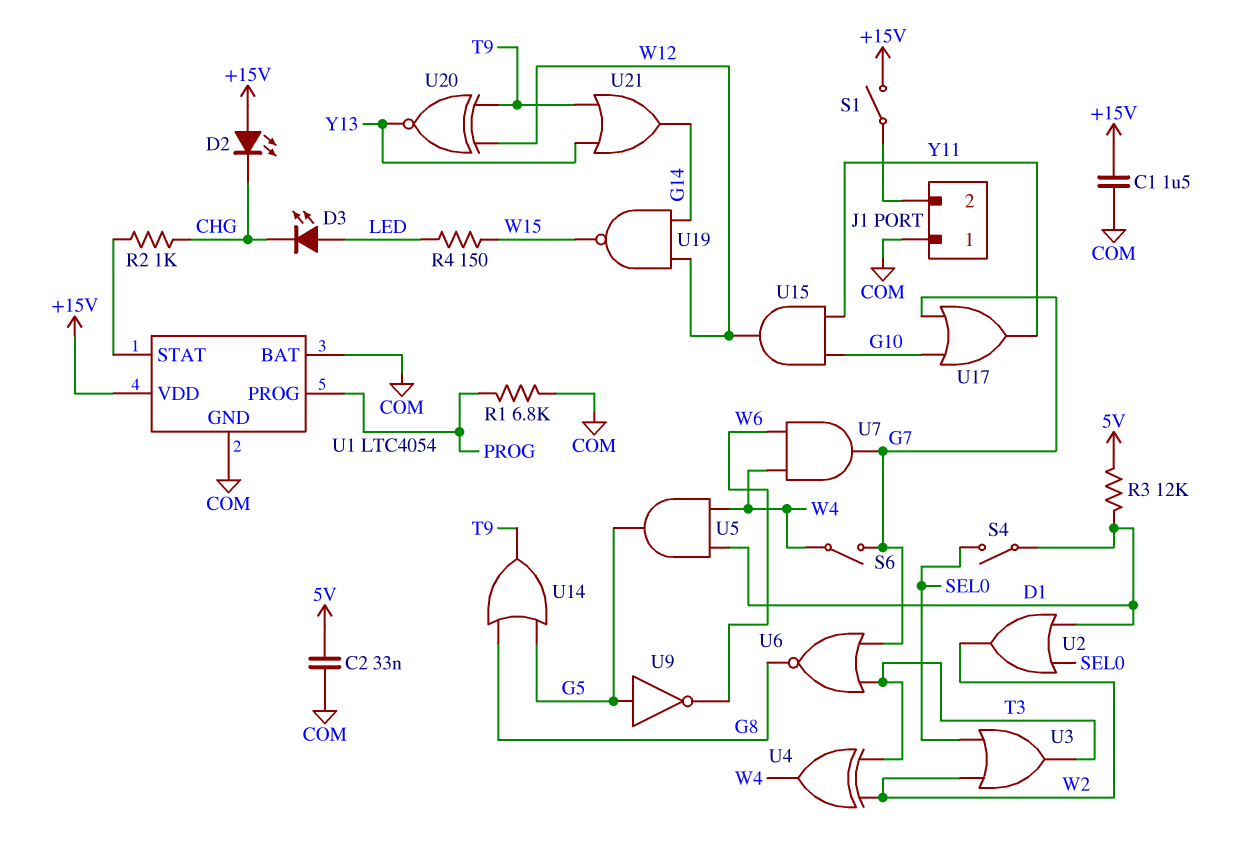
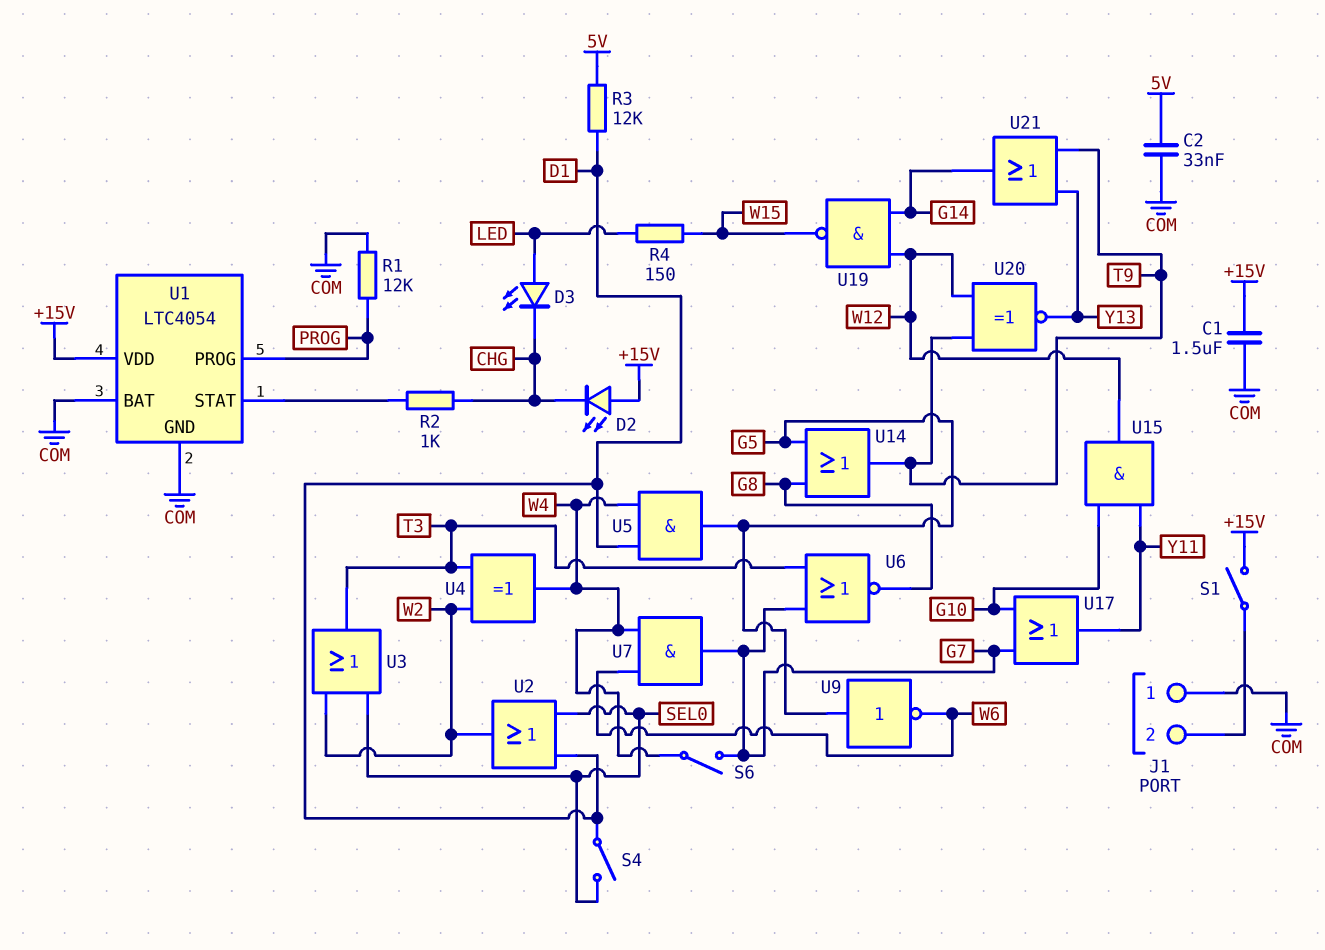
R1: 6.8k (COM, PROG) -> 12k (COM, PROG)

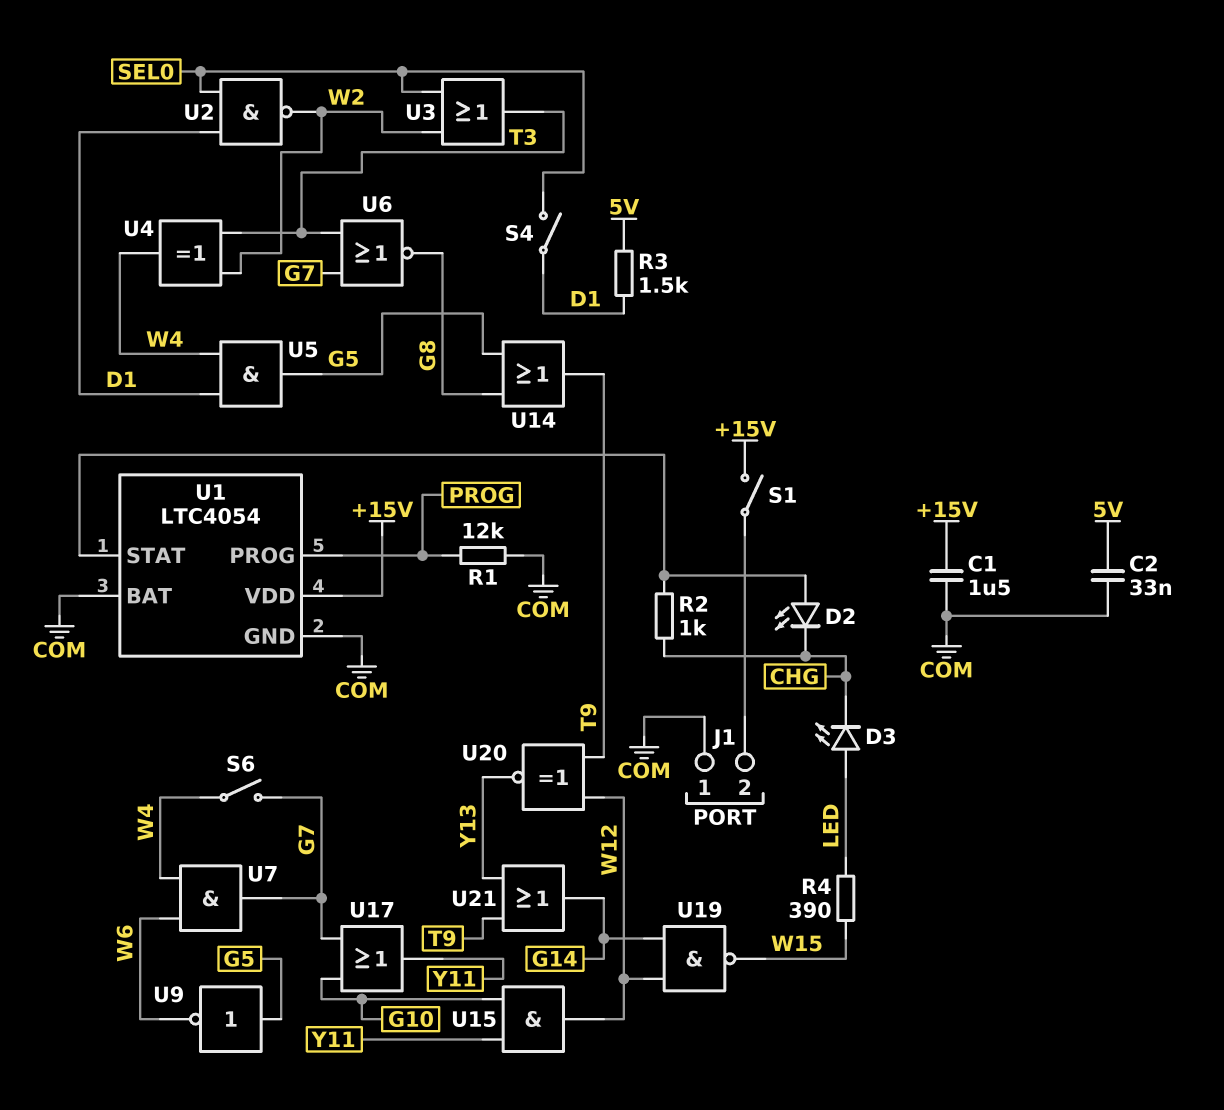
D2: LED (A +15V, K CHG) -> LED (A U1/STAT, K CHG)
R3: 12k (5V, D1) -> 1.5k (5V, D1)
R4: 150 (LED, W15) -> 390 (LED, W15)
U2: OR (in D1, in SEL0, out W2) -> NAND (in D1, in SEL0, out W2)

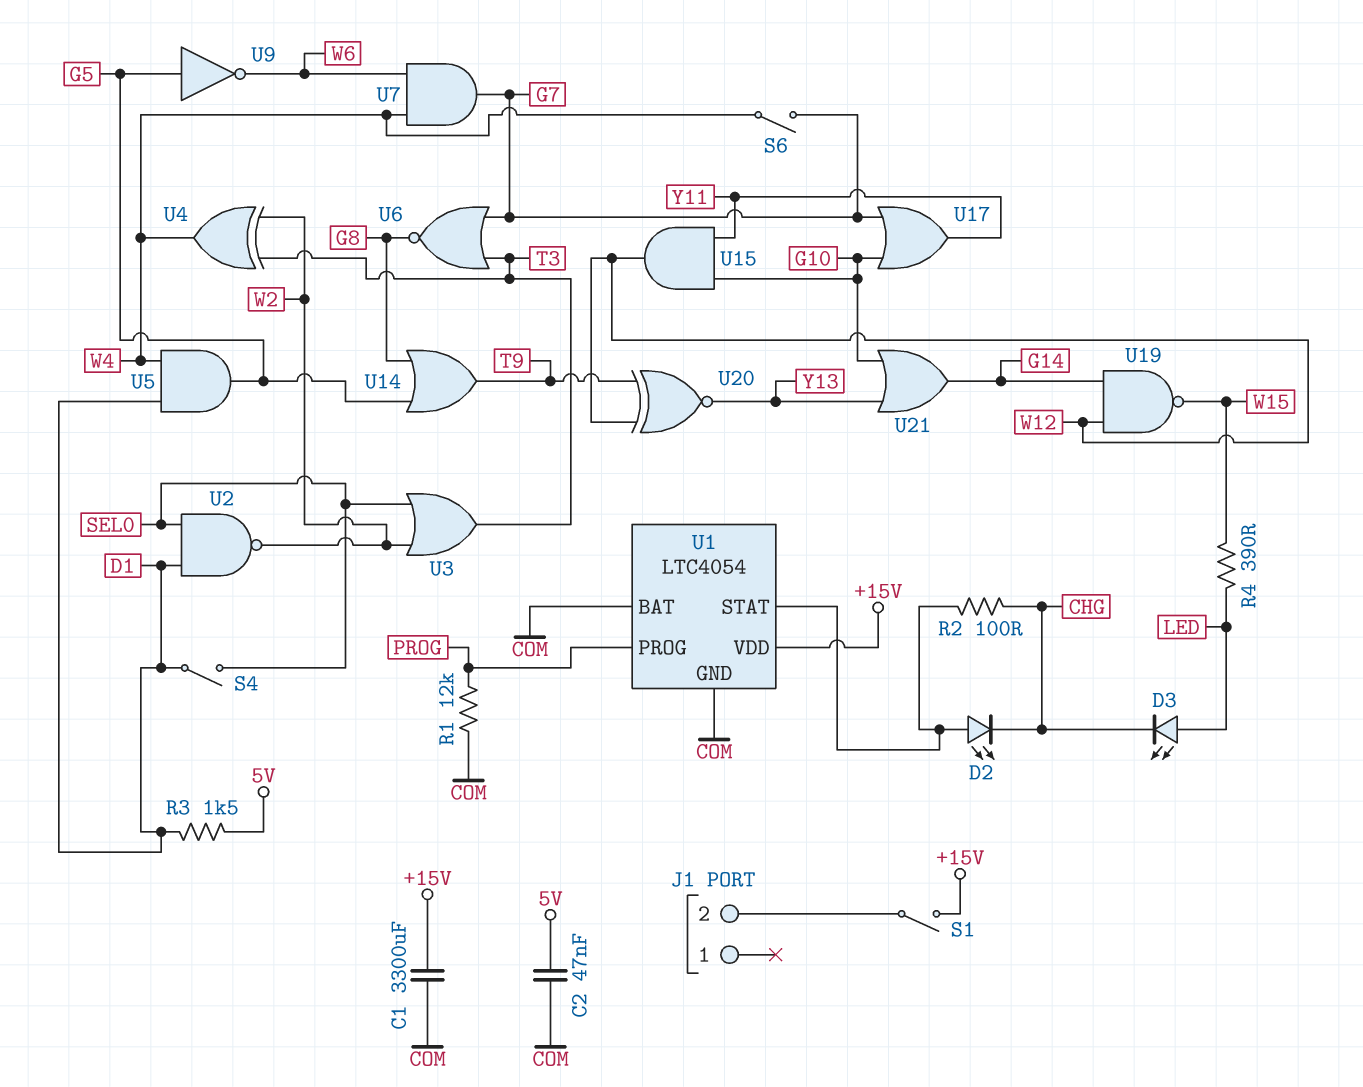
C1: 1.5uF (+15V, COM) -> 3300uF (+15V, COM)
C2: 33nF (5V, COM) -> 47nF (5V, COM)
J1 pin 1: COM -> none
R2: 1k (CHG, U1/STAT) -> 100 (CHG, U1/STAT)
U21: OR (in T9, in Y13, out G14) -> OR (in G10, in Y13, out G14)

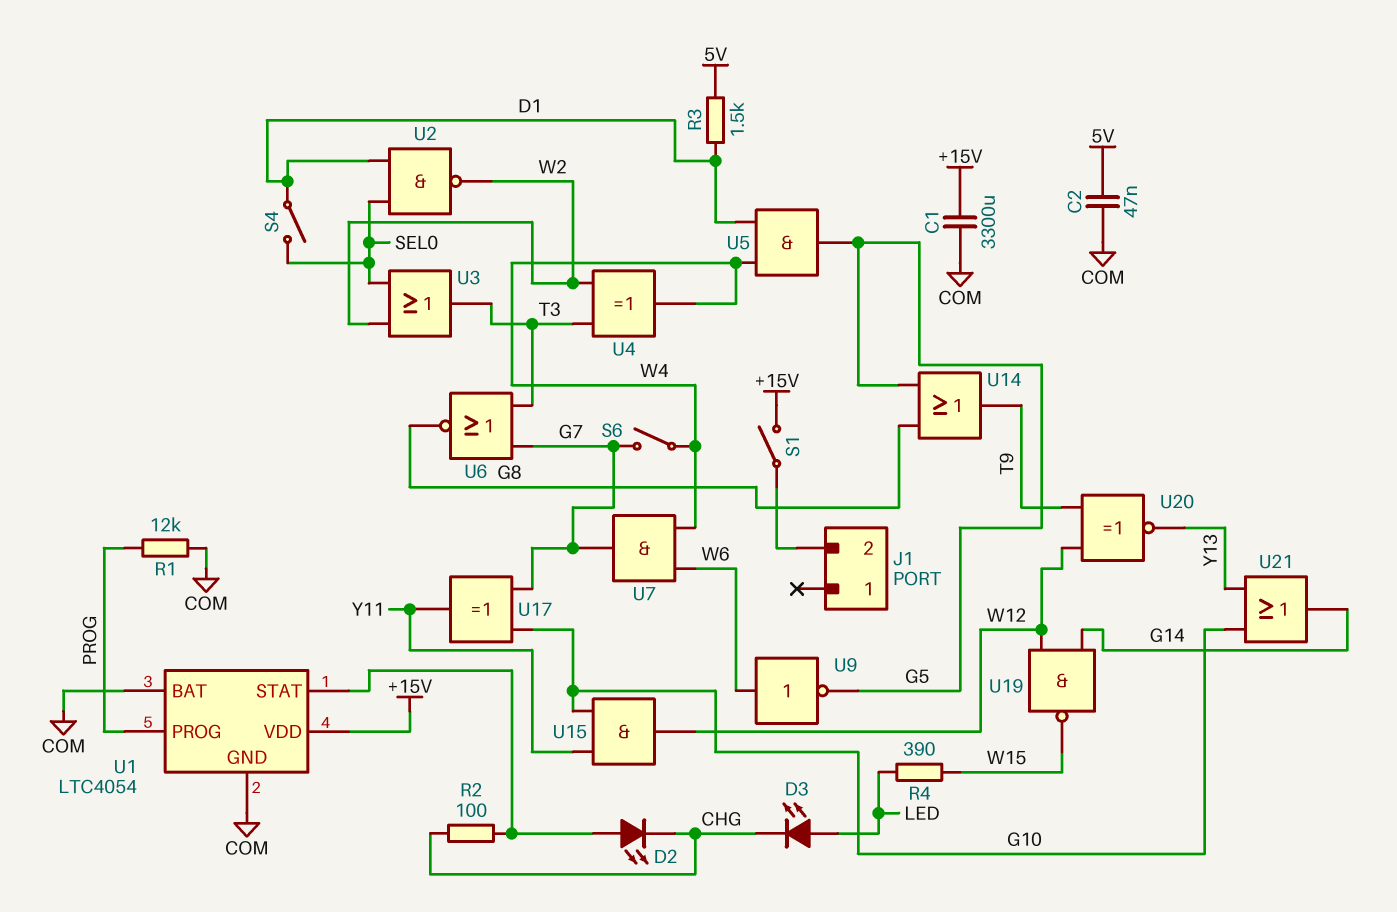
U9: NOT (in G5, out W6) -> NOT (in W6, out G5)
U17: OR (in G7, in G10, out Y11) -> XOR (in G7, in G10, out Y11)

